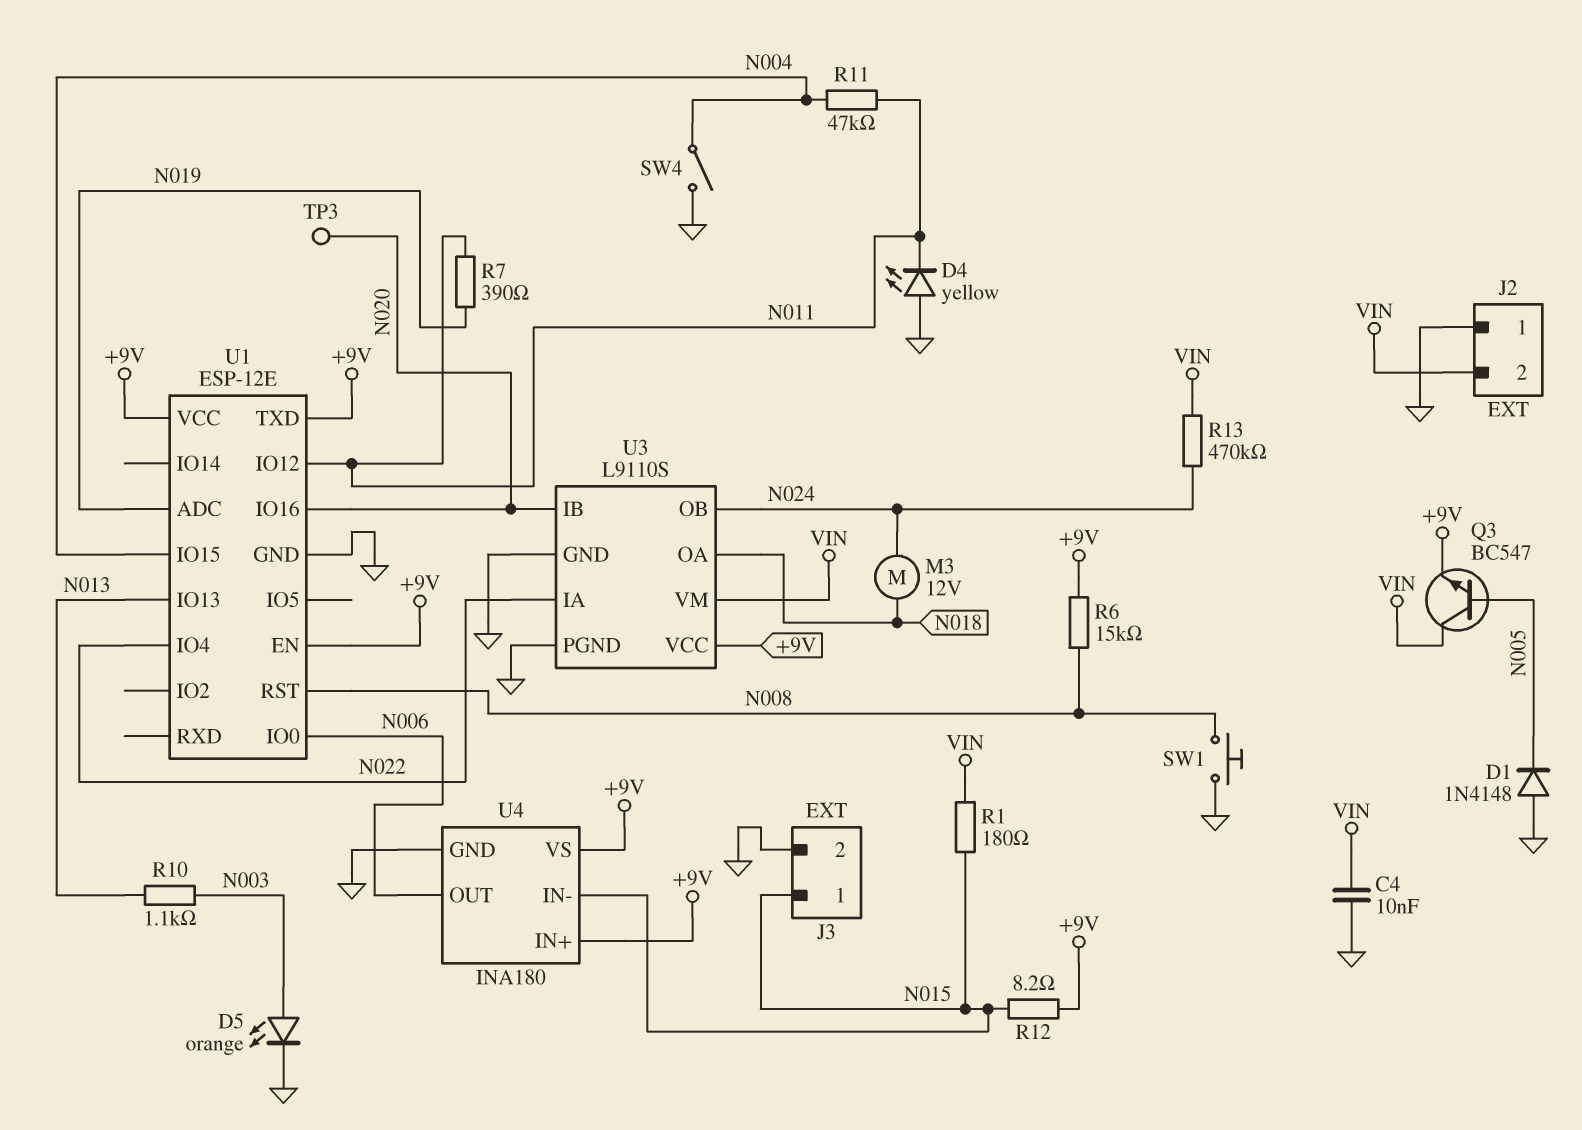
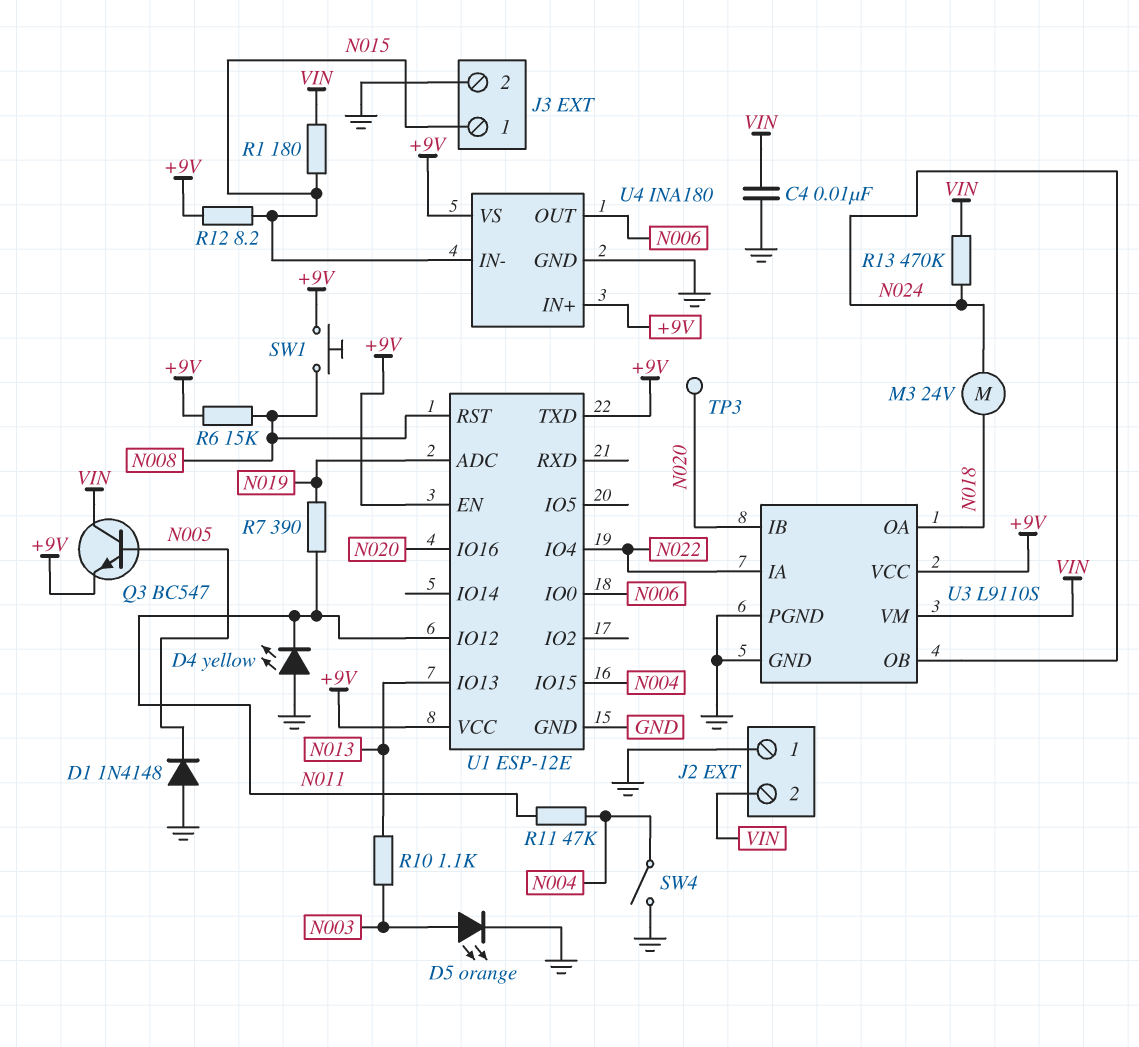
M3: motor 12V (N018, N024) -> motor 24V (N018, N024)
SW1: button (GND, N008) -> button (+9V, N008)

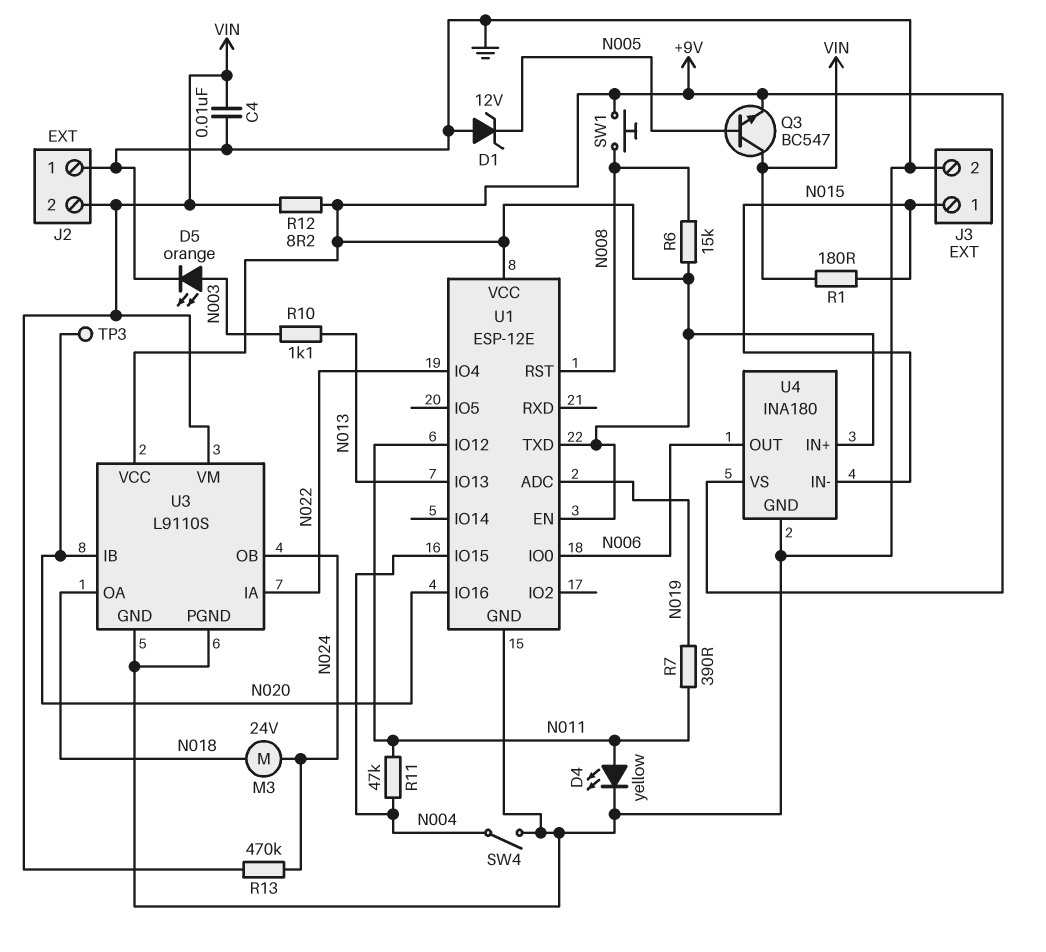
D1: diode 1N4148 (A GND, K N005) -> zener 12V (A GND, K N005)
D4: LED yellow (A GND, K N011) -> LED yellow (A N011, K GND)
R12: 8.2 (+9V, N015) -> 8.2 (+9V, VIN)

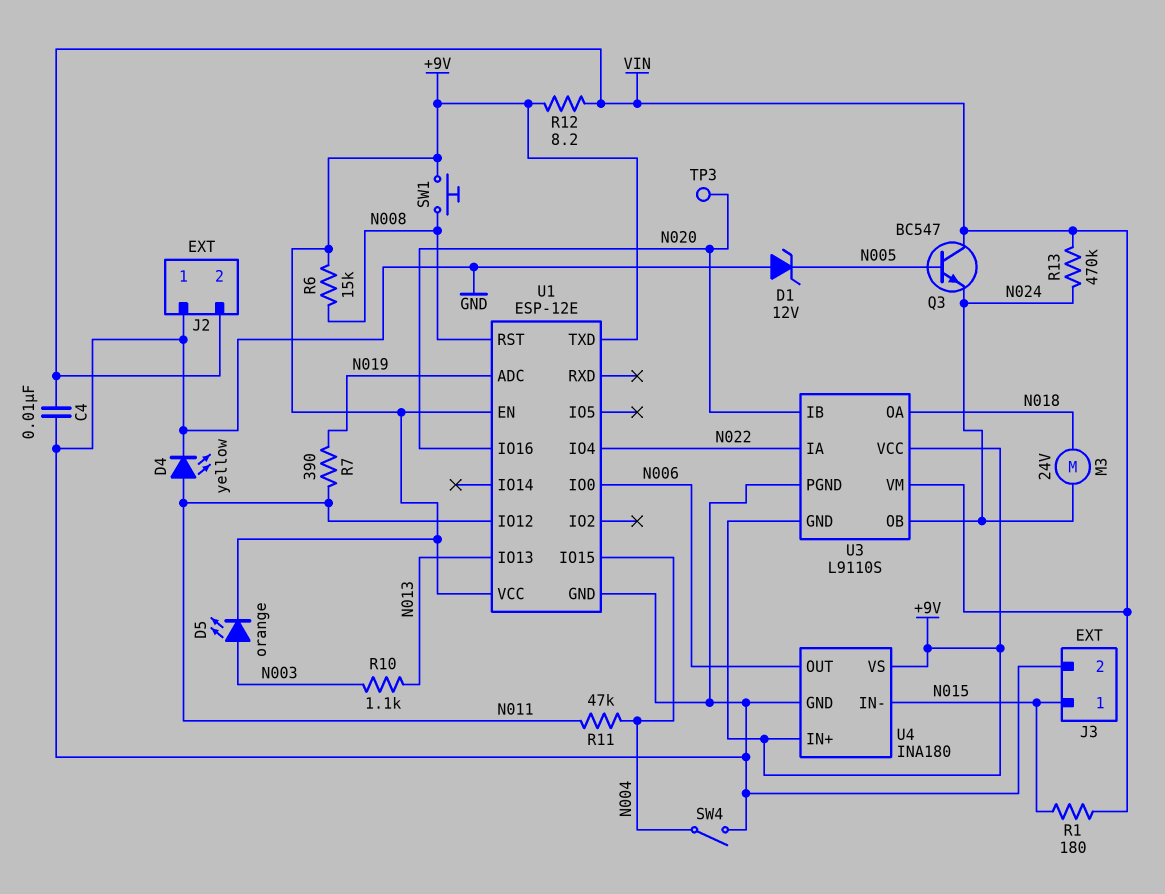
D5: LED orange (A N003, K GND) -> LED orange (A N003, K +9V)
Q3: NPN BC547 (B N005, C VIN, E +9V) -> NPN BC547 (B N005, C VIN, E N024)
U3 pin GND: GND -> +9V

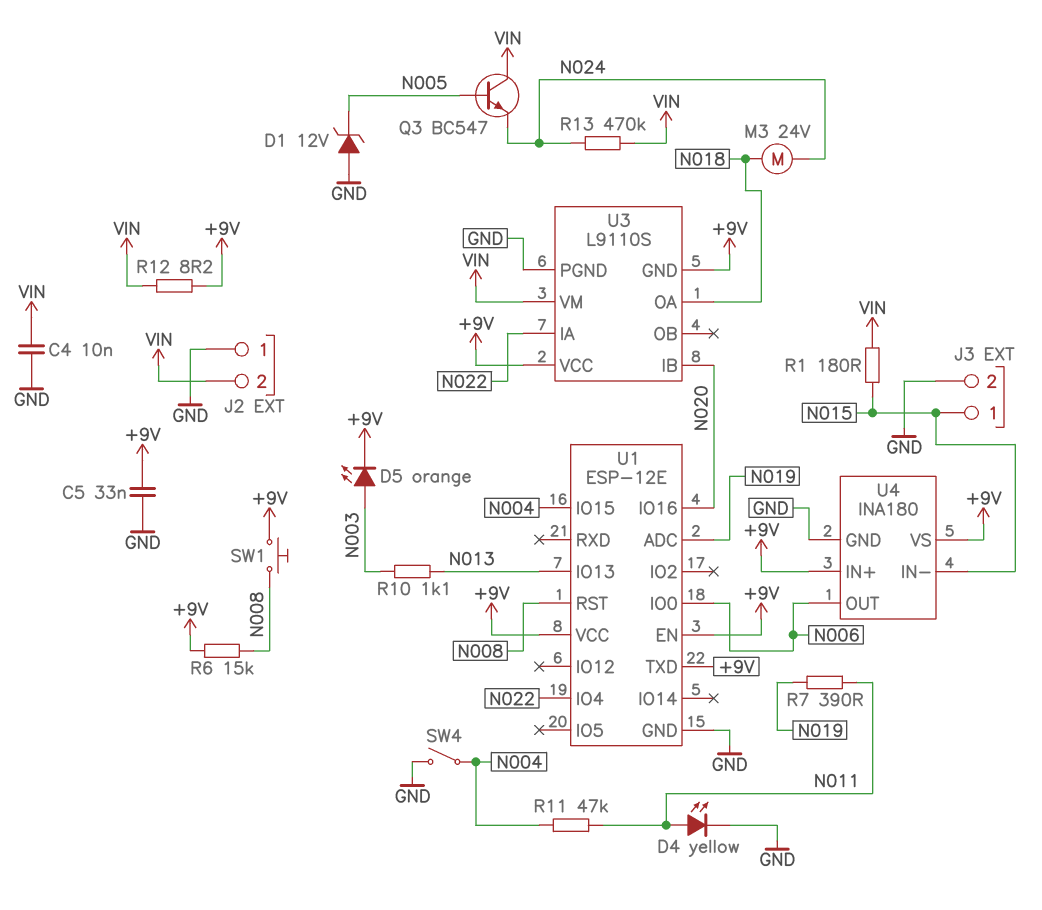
C5: none -> 33nF (+9V, GND)
TP3: test point (N020) -> none
U1 pin IO12: N011 -> none
U3 pin OB: N024 -> none

